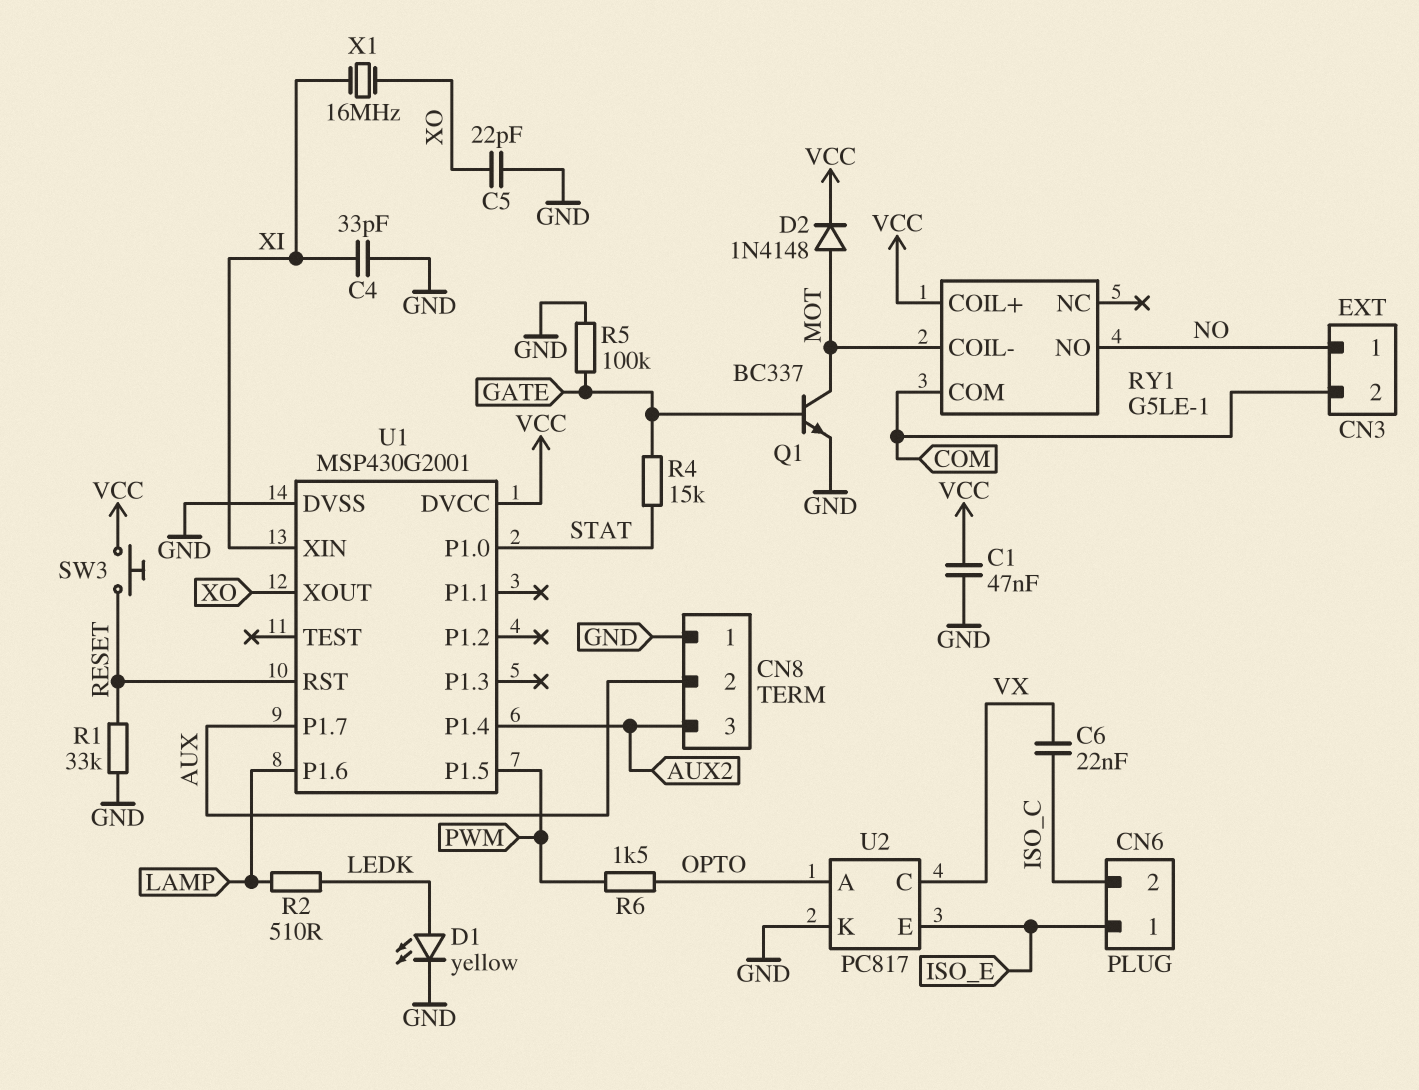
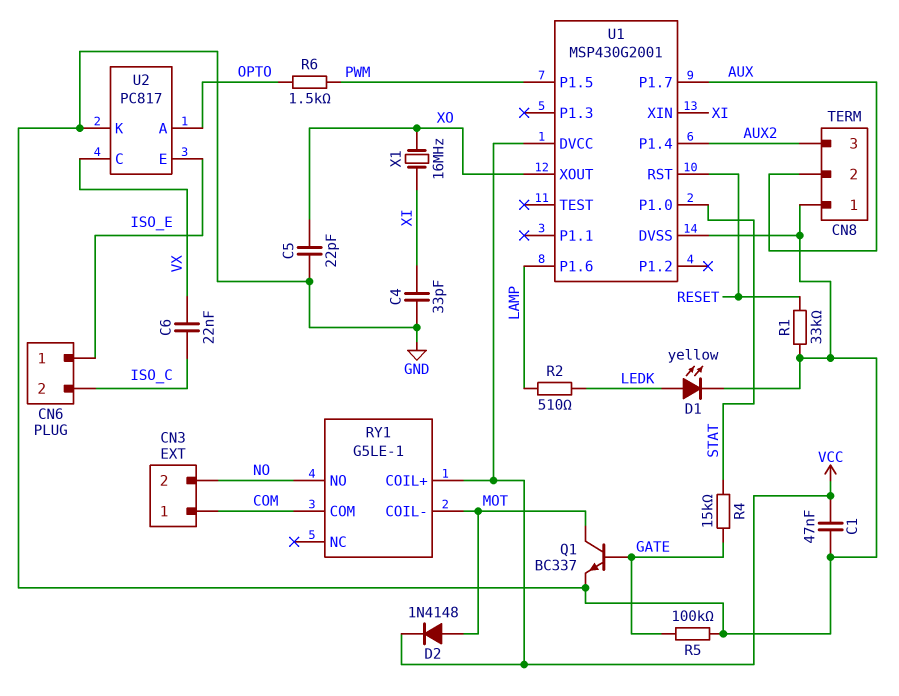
CN3 pin 1: NO -> COM
CN3 pin 2: COM -> NO
SW3: button (RESET, VCC) -> none

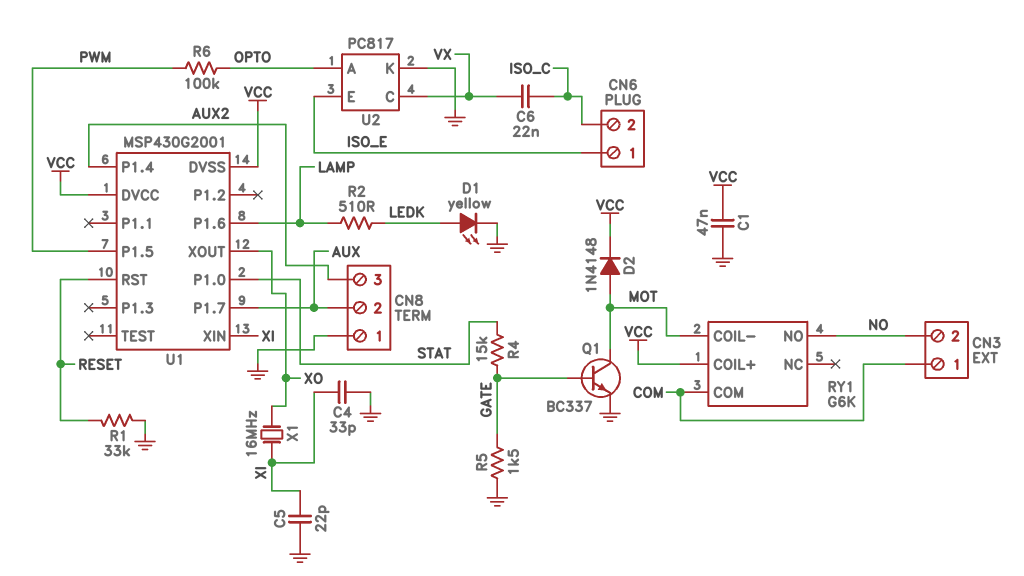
C5: 22pF (GND, XO) -> 22pF (GND, XI)
R5: 100k (GATE, GND) -> 1.5k (GATE, GND)
R6: 1.5k (OPTO, PWM) -> 100k (OPTO, PWM)
RY1: G5LE-1 -> G6K
U1 pin DVSS: GND -> VCC

